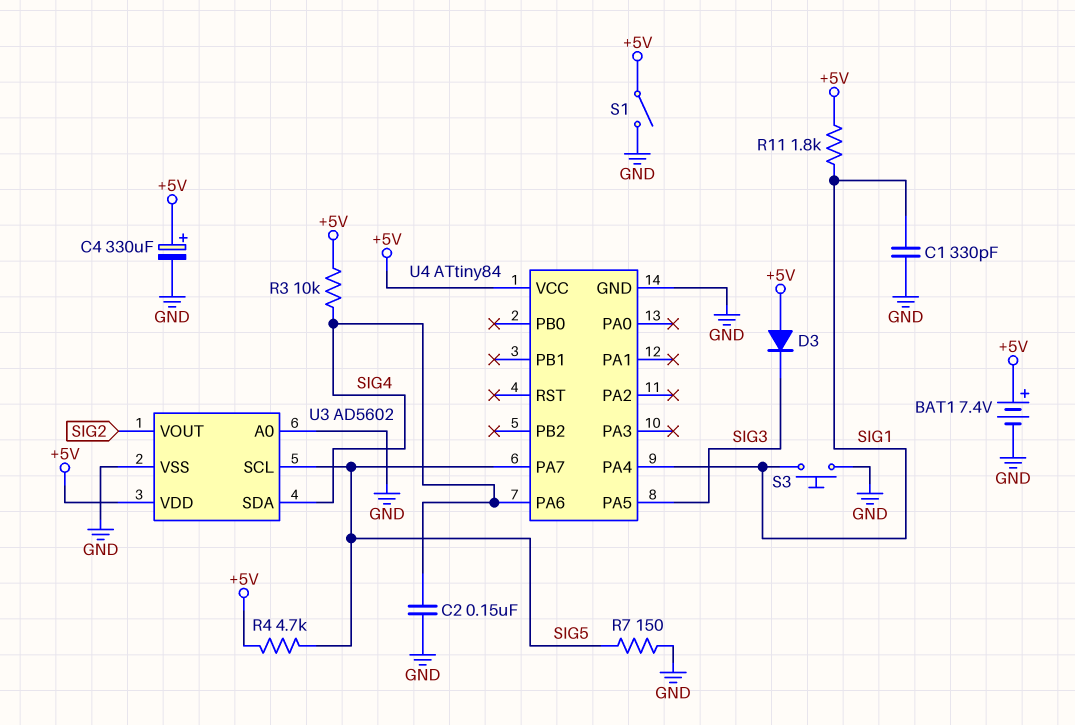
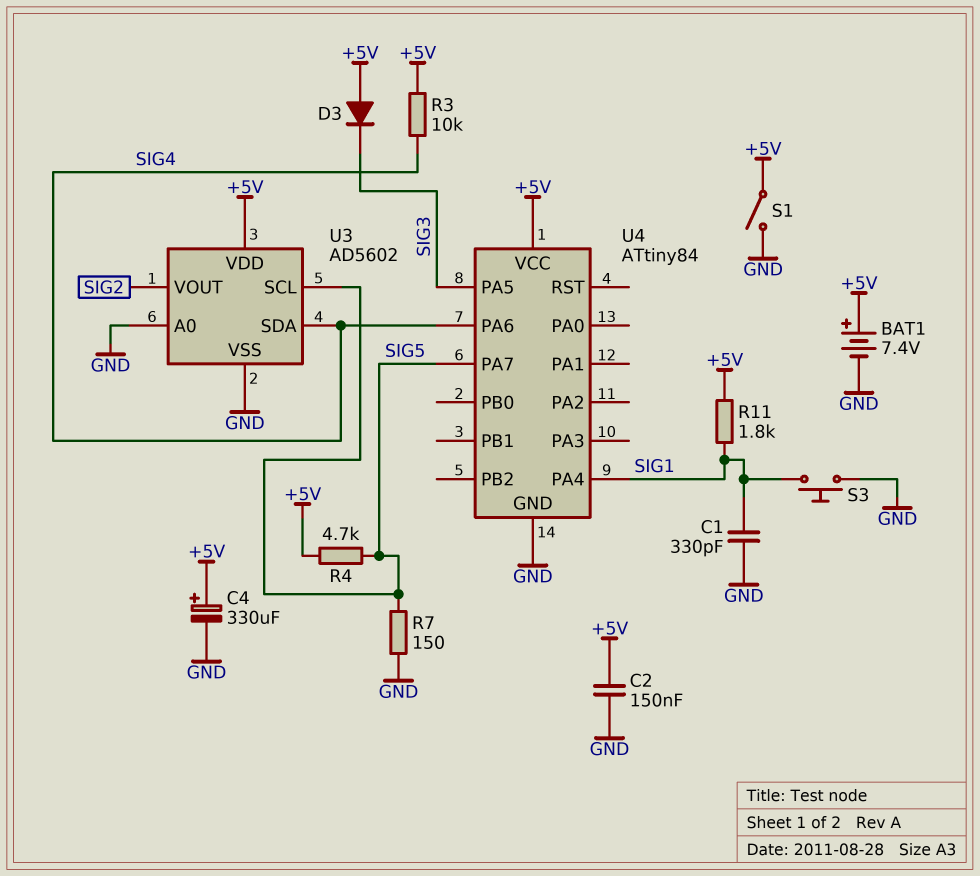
C2: 150nF (GND, SIG4) -> 150nF (+5V, GND)

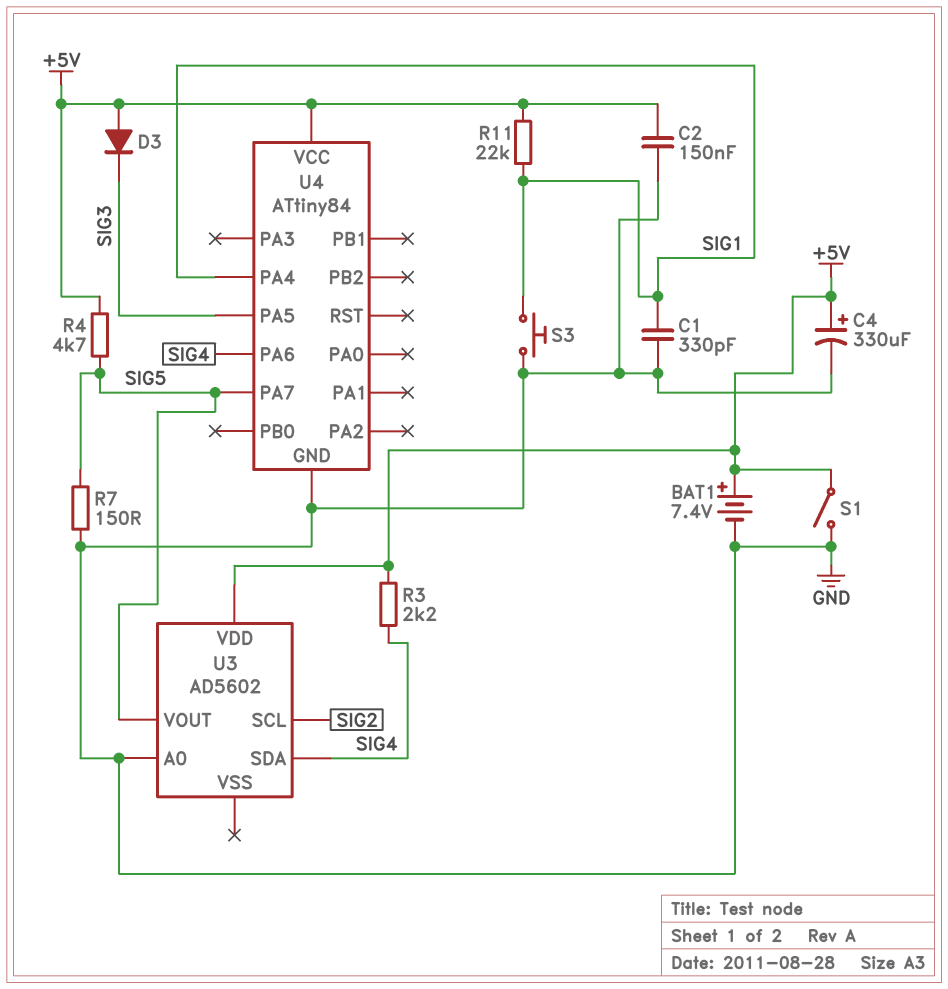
R3: 10k (+5V, SIG4) -> 2.2k (+5V, SIG4)
R11: 1.8k (+5V, SIG1) -> 22k (+5V, SIG1)
U3 pin SCL: SIG5 -> SIG2
U3 pin VOUT: SIG2 -> SIG5
U3 pin VSS: GND -> none

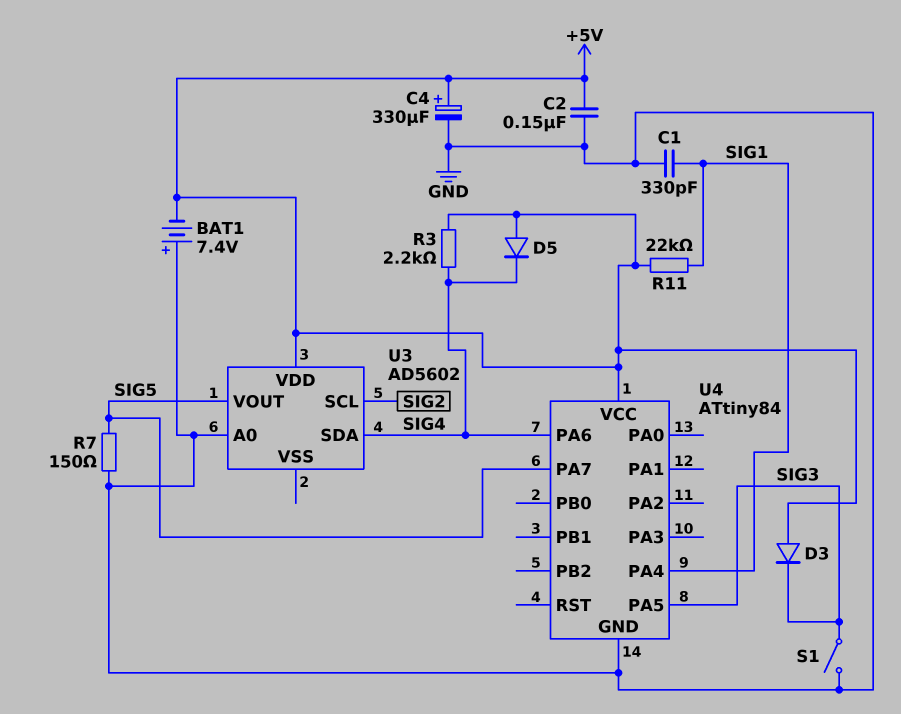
BAT1: 7.4V (plus +5V, minus GND) -> 7.4V (plus GND, minus +5V)
D5: none -> diode (A +5V, K SIG4)
R4: 4.7k (+5V, SIG5) -> none
S1: switch (+5V, GND) -> switch (GND, SIG3)
S3: button (GND, SIG1) -> none

